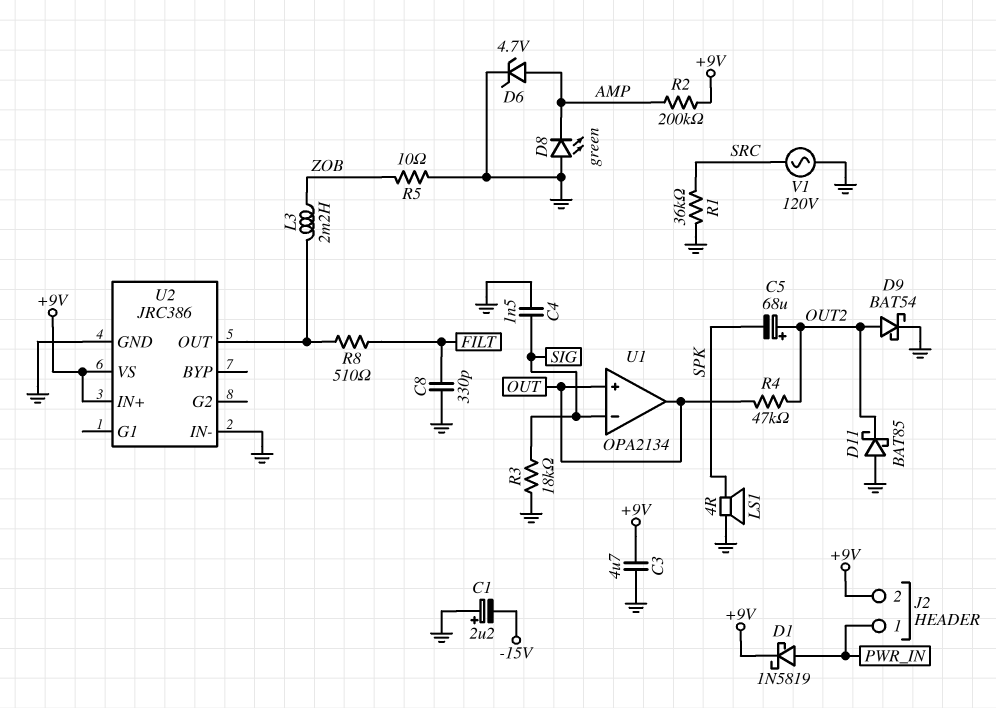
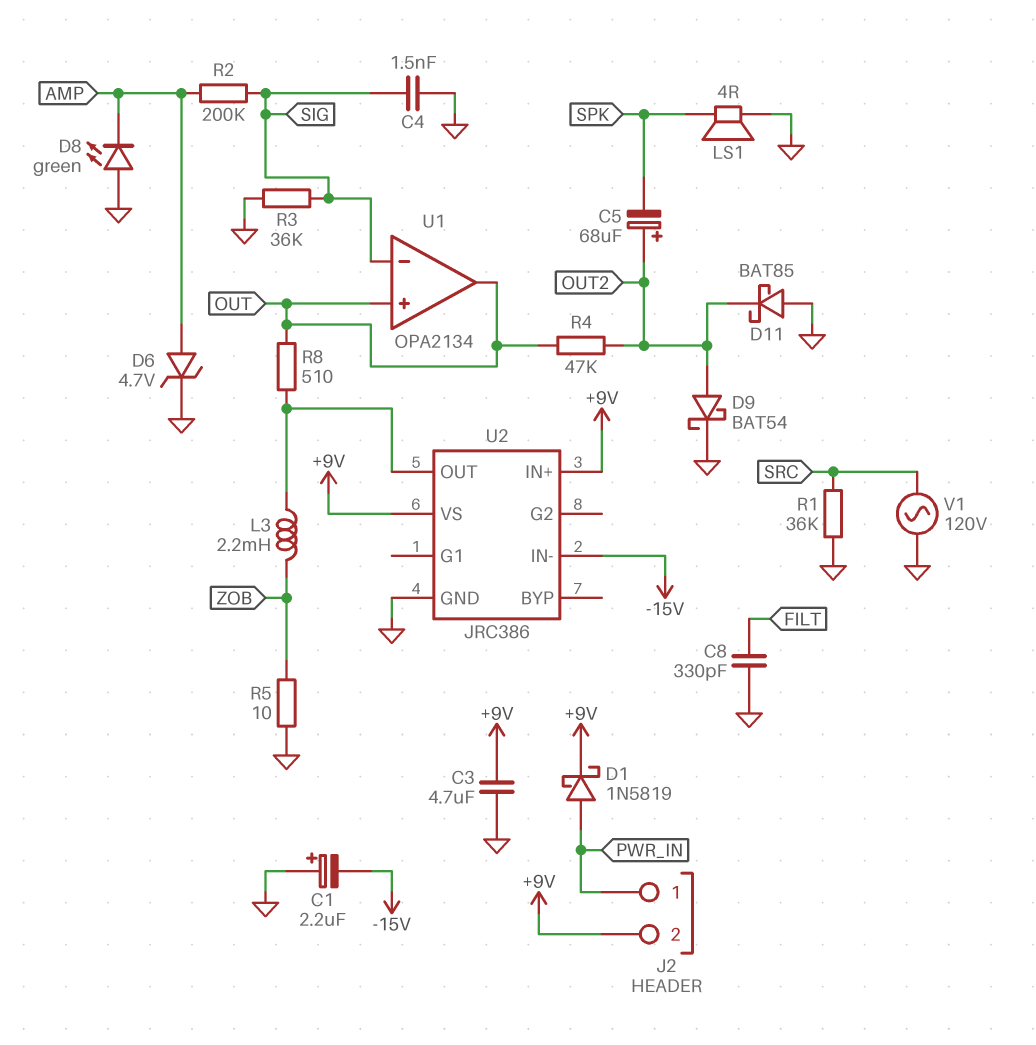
R2: 200k (+9V, AMP) -> 200k (AMP, SIG)
R3: 18k (GND, SIG) -> 36k (GND, SIG)
R8: 510 (FILT, U2/OUT) -> 510 (OUT, U2/OUT)
U2 pin IN-: GND -> -15V

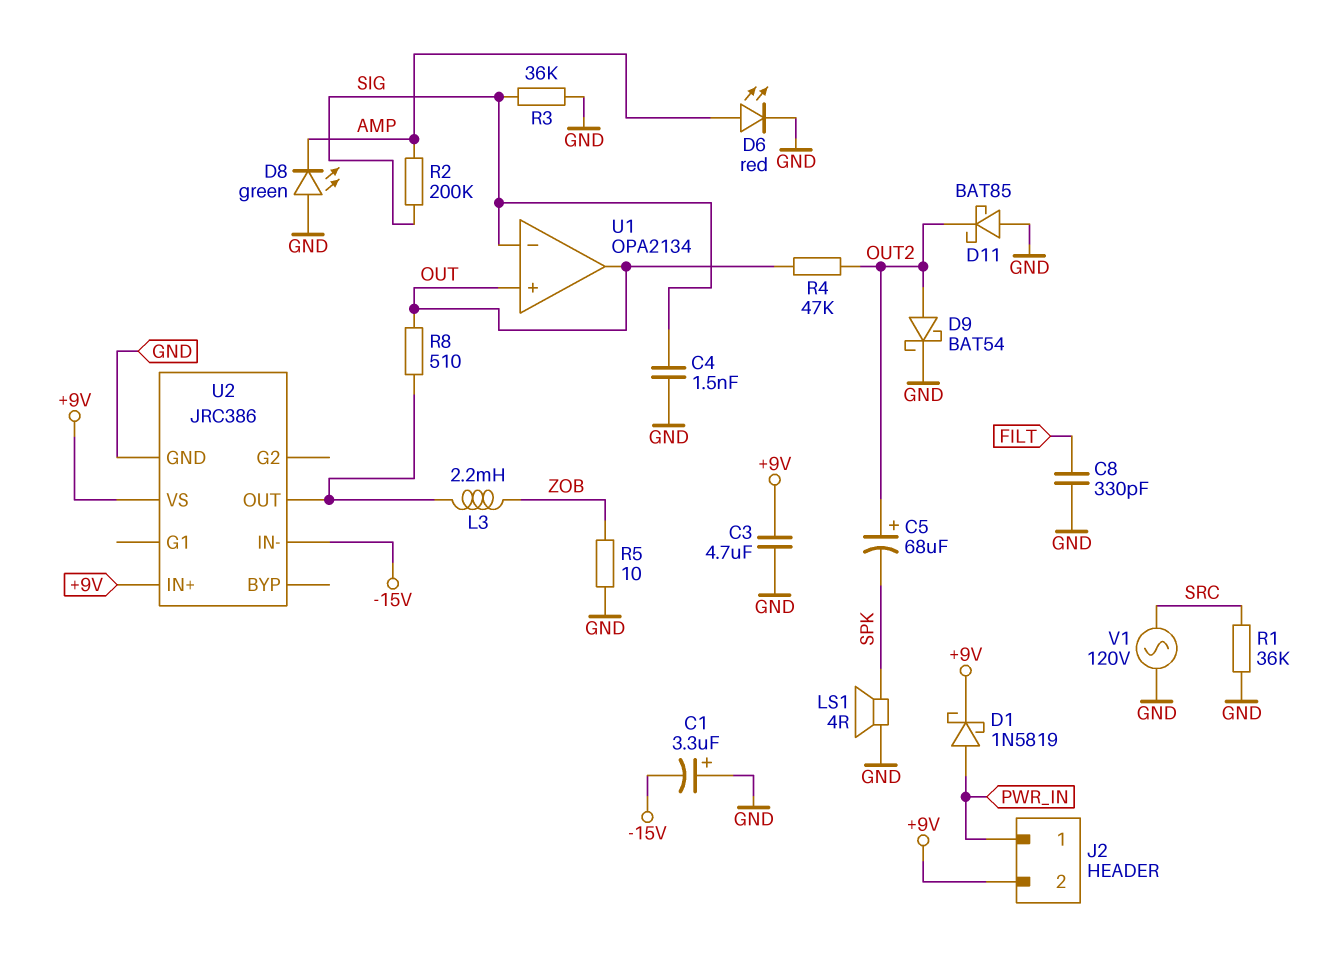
C1: 2.2uF (plus GND, minus -15V) -> 3.3uF (plus GND, minus -15V)
D6: zener 4.7V (A AMP, K GND) -> LED red (A AMP, K GND)

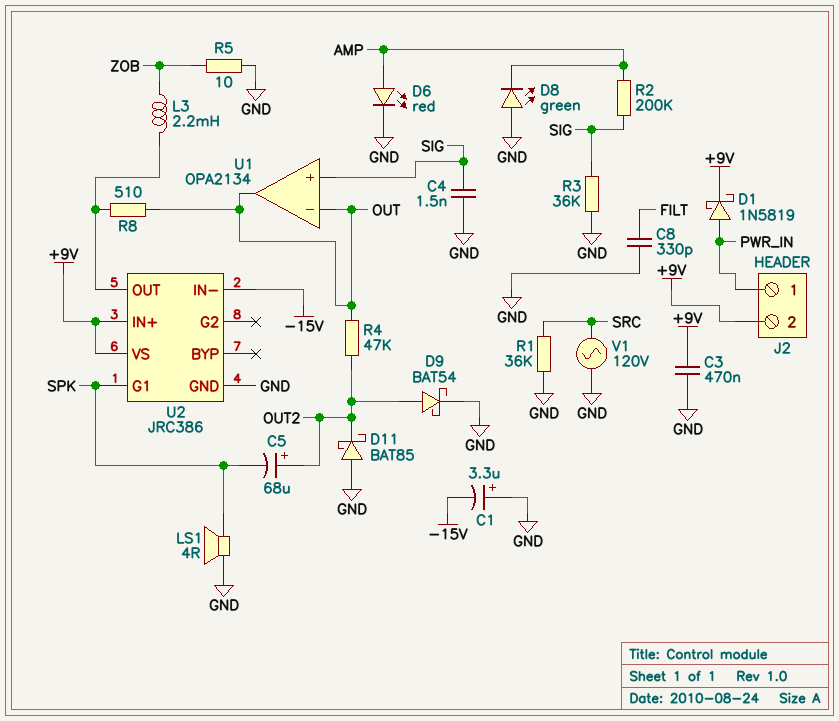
C3: 4.7uF (+9V, GND) -> 470nF (+9V, GND)
U1 pin in+: OUT -> SIG
U1 pin in-: SIG -> OUT
U2 pin G1: none -> SPK

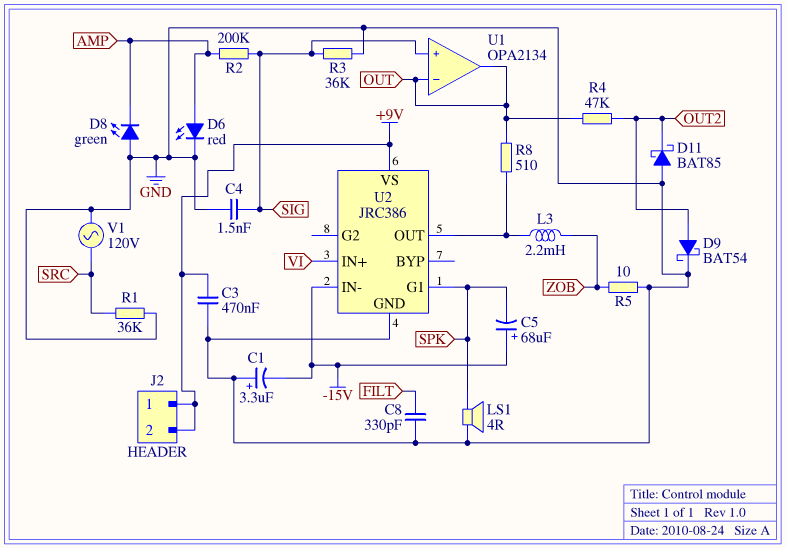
C5: 68uF (plus OUT2, minus SPK) -> 68uF (plus -15V, minus SPK)
D1: schottky 1N5819 (A PWR_IN, K +9V) -> none
J2 pin 1: PWR_IN -> +9V
U2 pin IN+: +9V -> VI

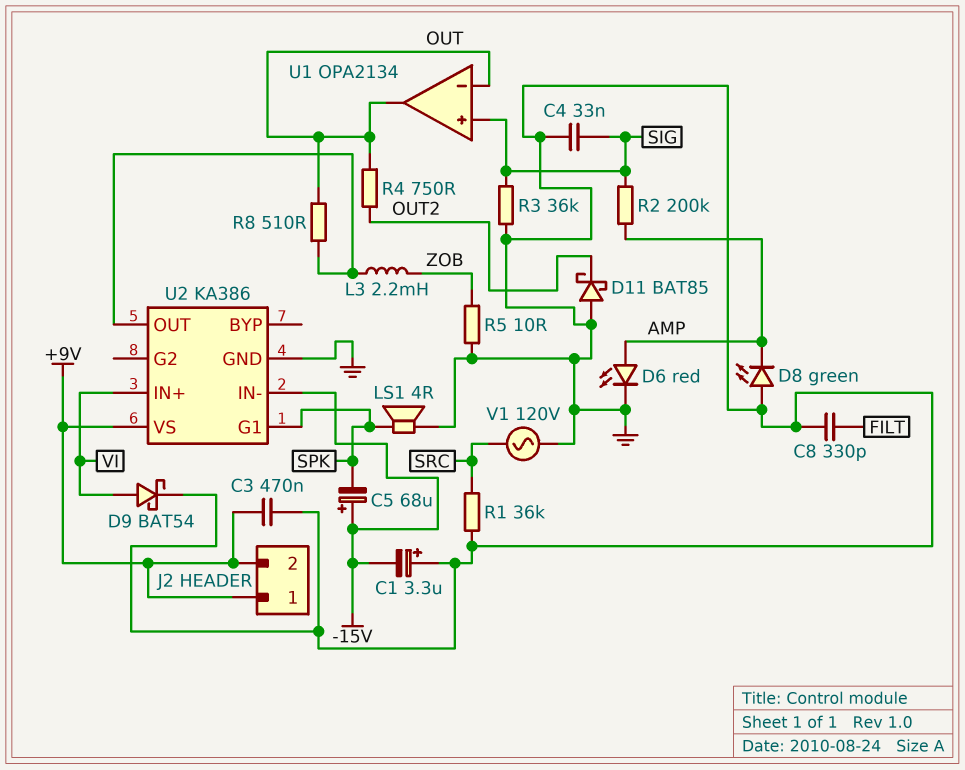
C4: 1.5nF (GND, SIG) -> 33nF (GND, SIG)
D9: schottky BAT54 (A OUT2, K GND) -> schottky BAT54 (A VI, K GND)
R4: 47k (OUT, OUT2) -> 750 (OUT, OUT2)
U2: JRC386 -> KA386

